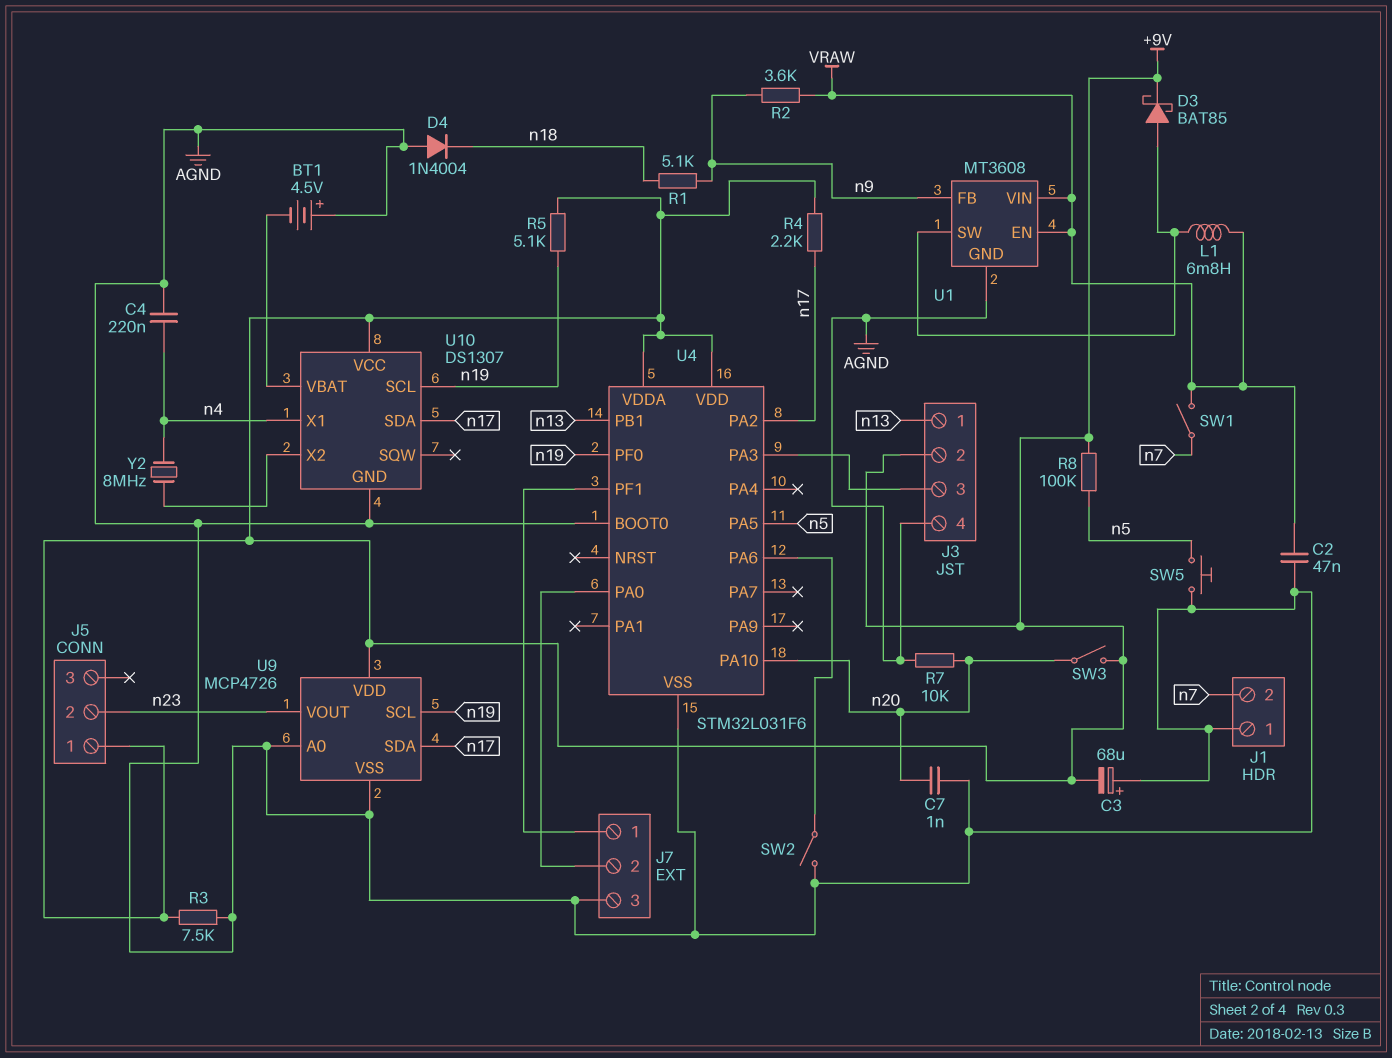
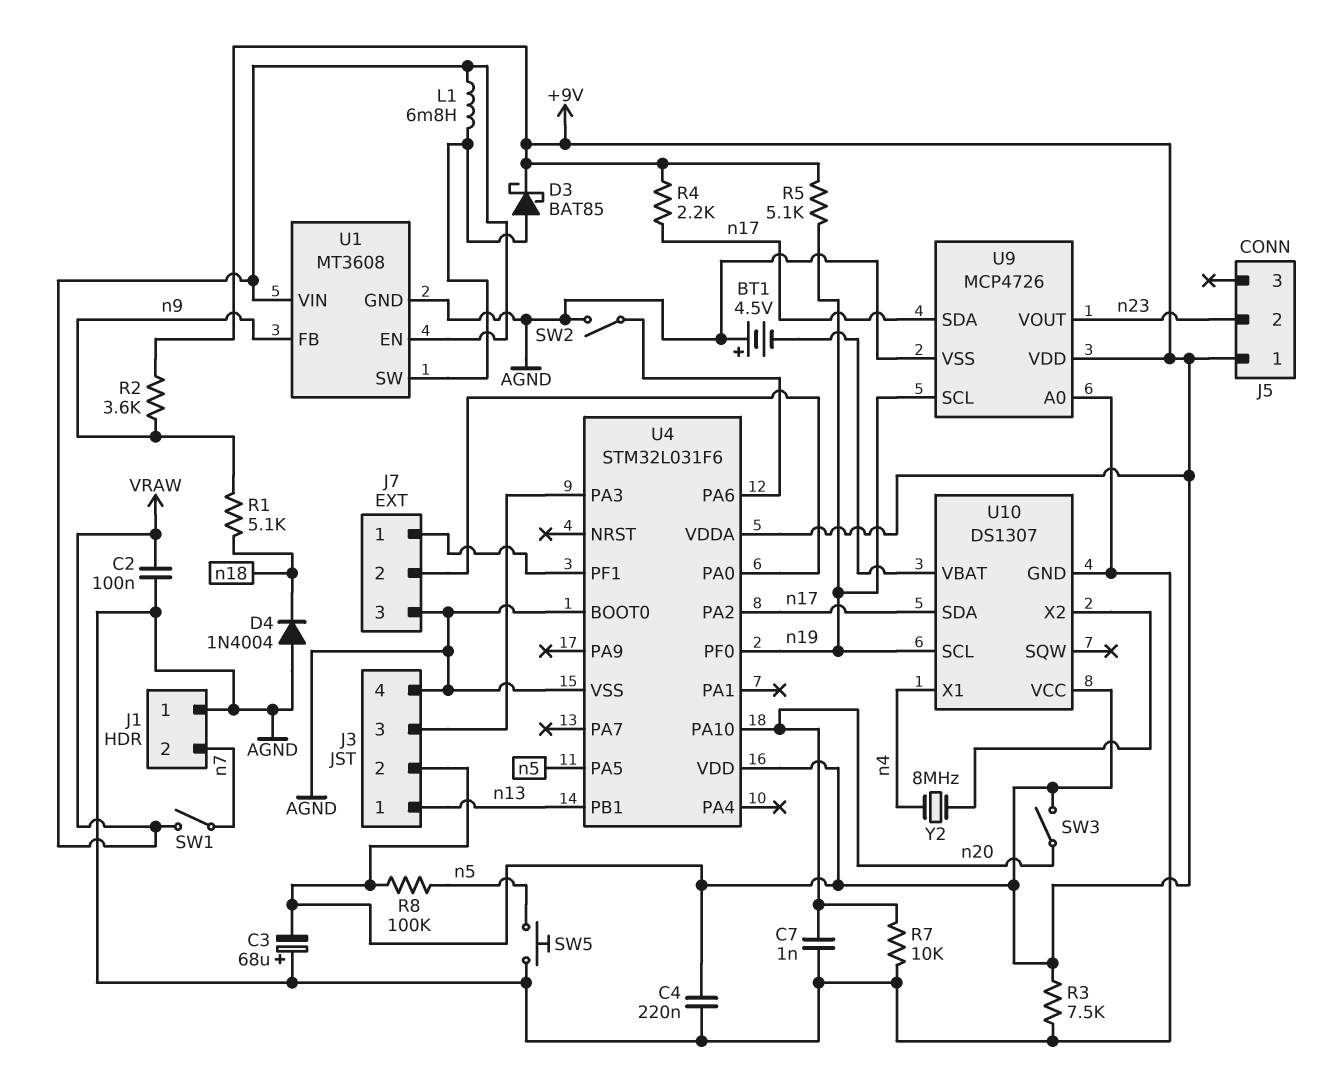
C2: 47nF (AGND, VRAW) -> 100nF (AGND, VRAW)
C4: 220nF (AGND, n4) -> 220nF (+9V, AGND)
R2: 3.6k (VRAW, n9) -> 3.6k (+9V, n9)

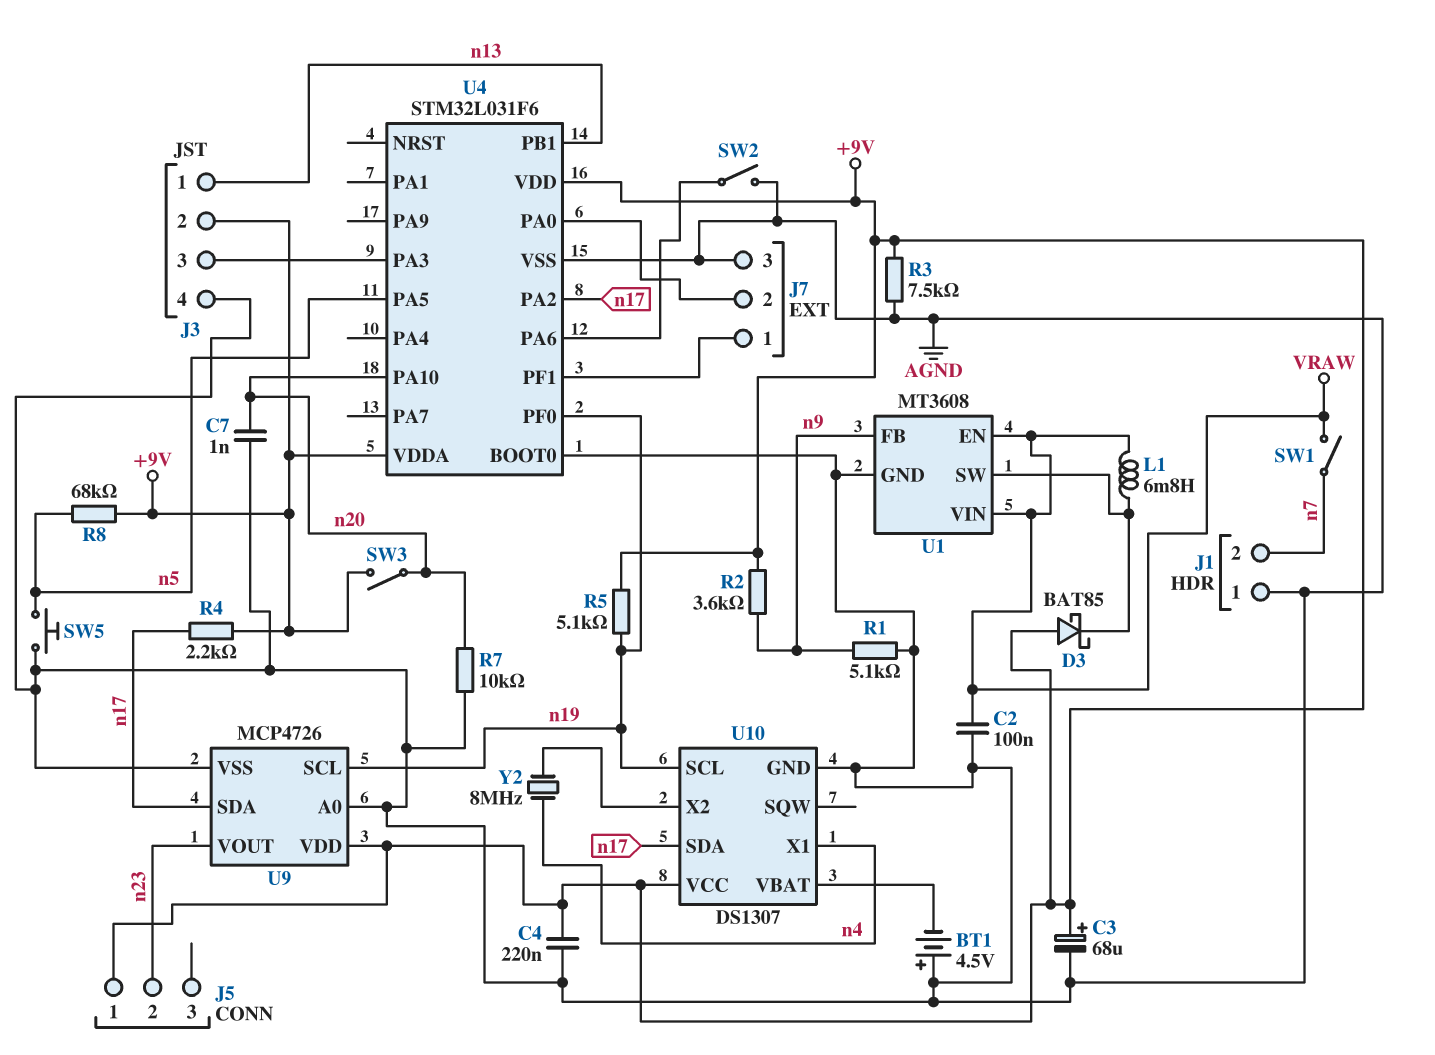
C3: 68uF (plus AGND, minus +9V) -> 68uF (plus +9V, minus AGND)
D3: schottky BAT85 (A U1/SW, K +9V) -> schottky BAT85 (A +9V, K U1/SW)
D4: diode 1N4004 (A AGND, K n18) -> none
R1: 5.1k (n9, n18) -> 5.1k (AGND, n9)
R8: 100k (+9V, n5) -> 68k (+9V, n5)

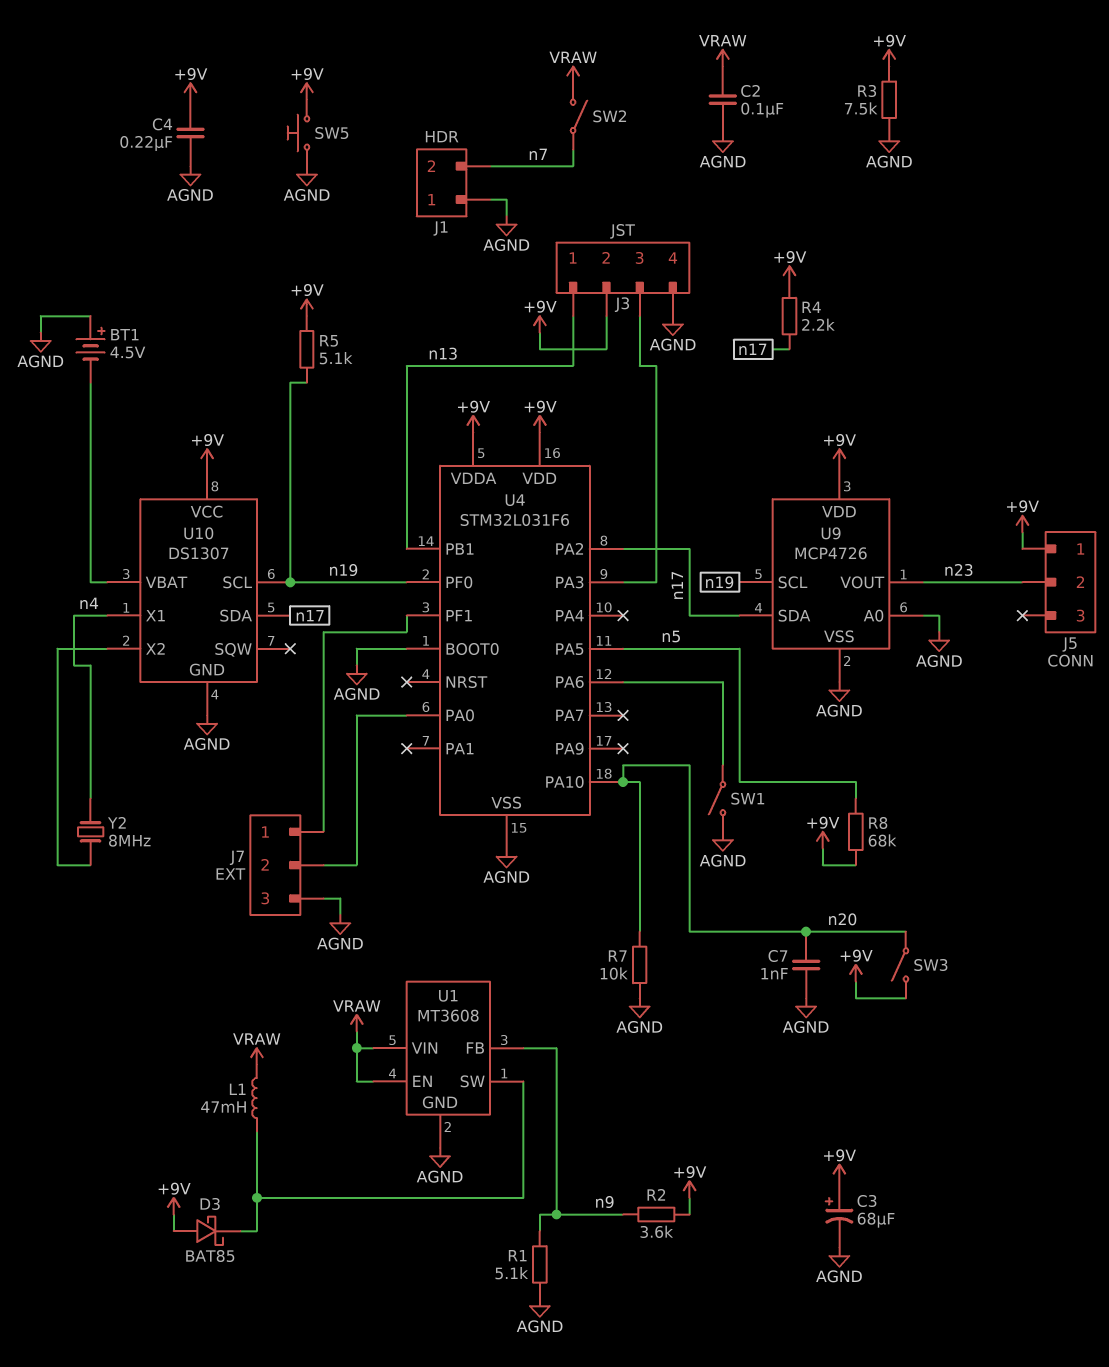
L1: 6.8mH (U1/SW, VRAW) -> 47mH (U1/SW, VRAW)
SW1: switch (VRAW, n7) -> switch (AGND, U4/PA6)
SW2: switch (AGND, U4/PA6) -> switch (VRAW, n7)
SW5: button (AGND, n5) -> button (+9V, AGND)

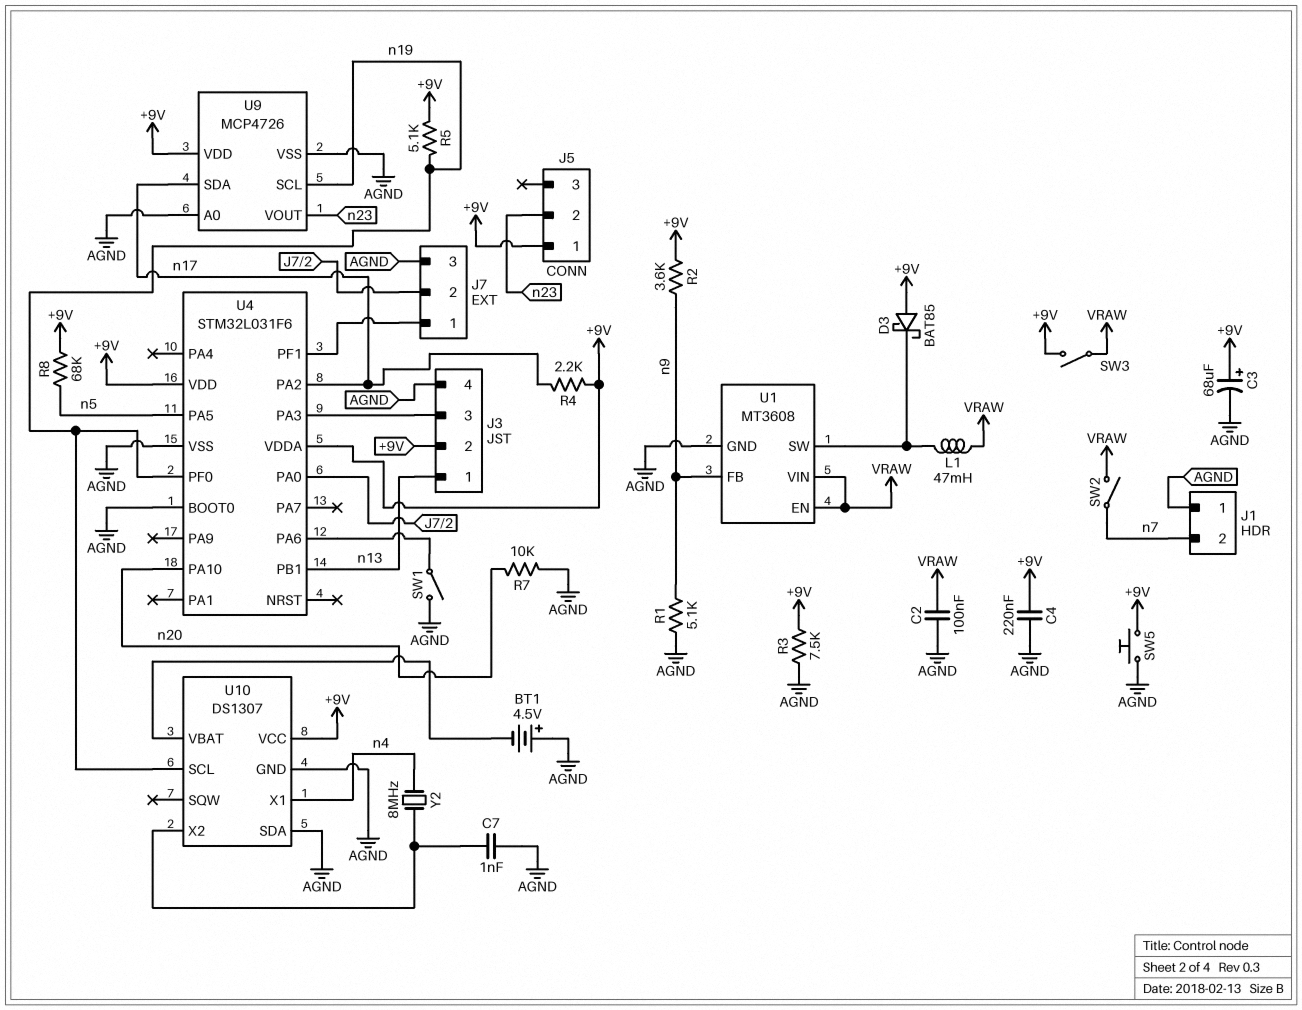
C7: 1nF (AGND, n20) -> 1nF (AGND, U10/X2)
SW3: switch (+9V, n20) -> switch (+9V, VRAW)
U10 pin SDA: n17 -> AGND

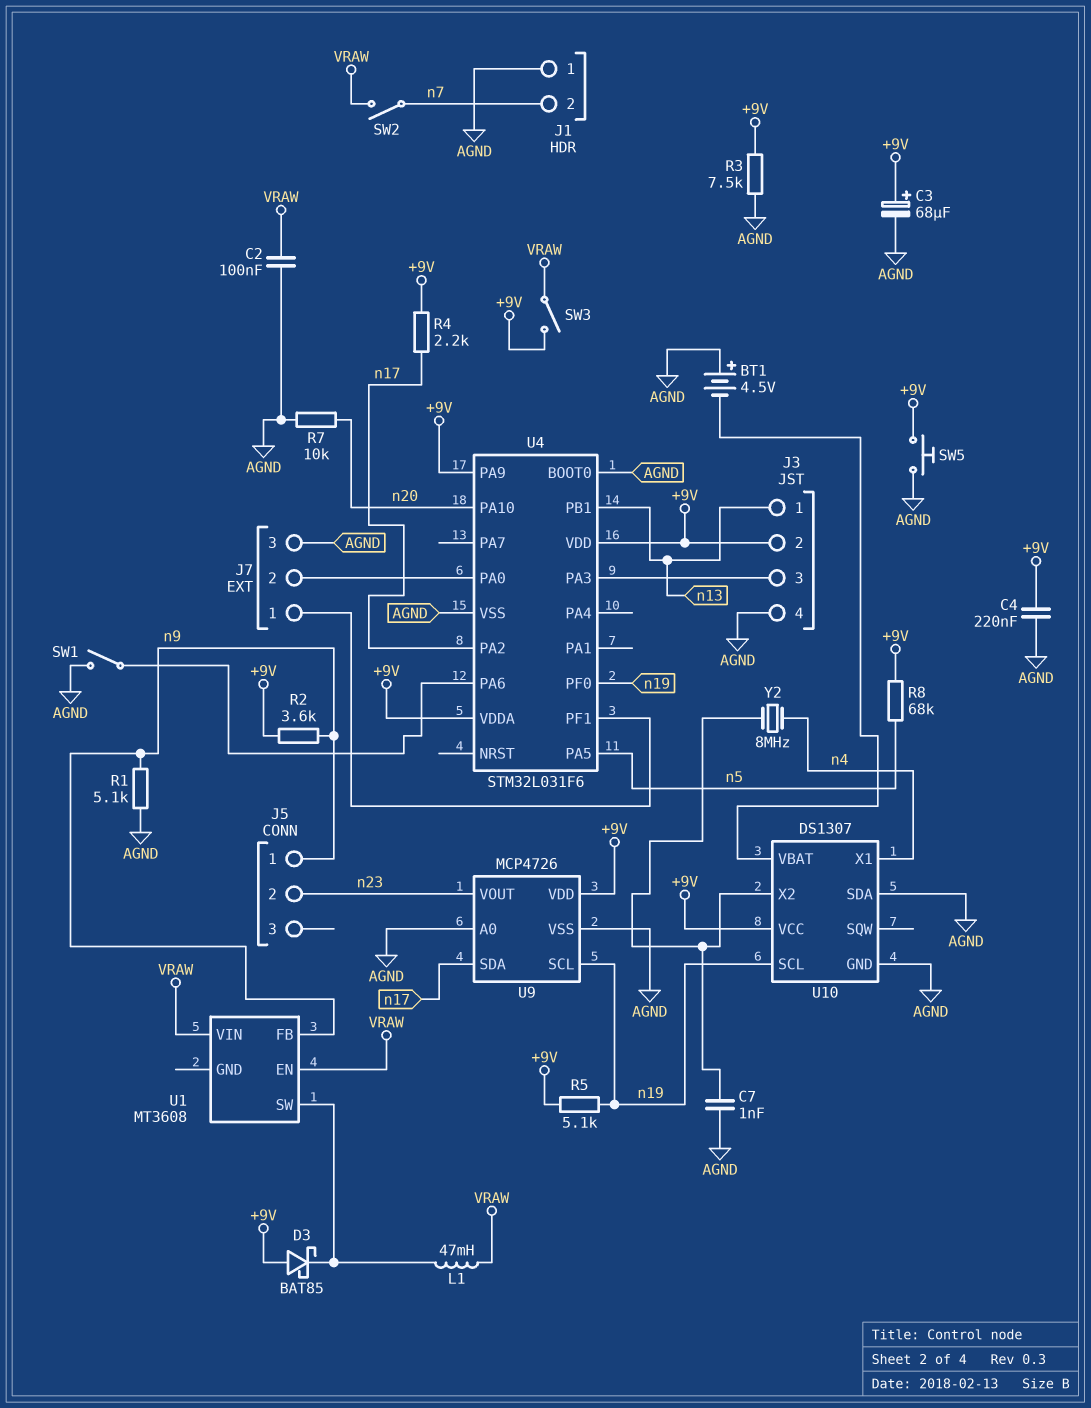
J5 pin 1: +9V -> n9
U1 pin GND: AGND -> none
U4 pin PA9: none -> +9V

